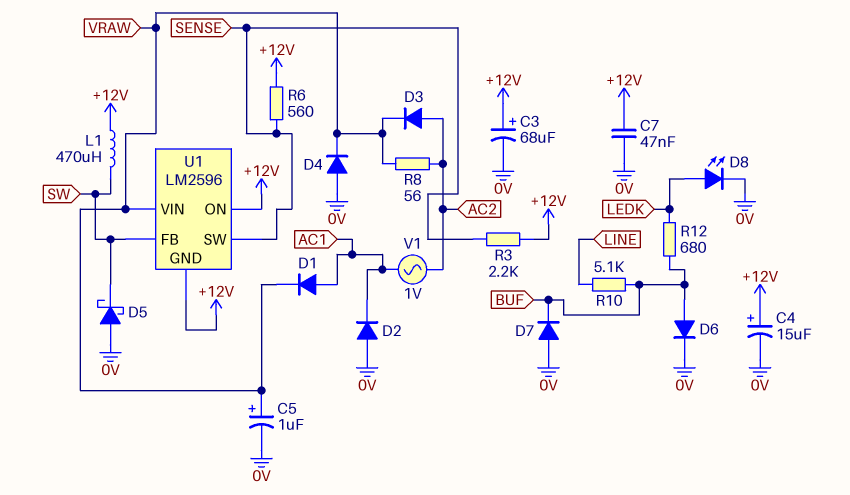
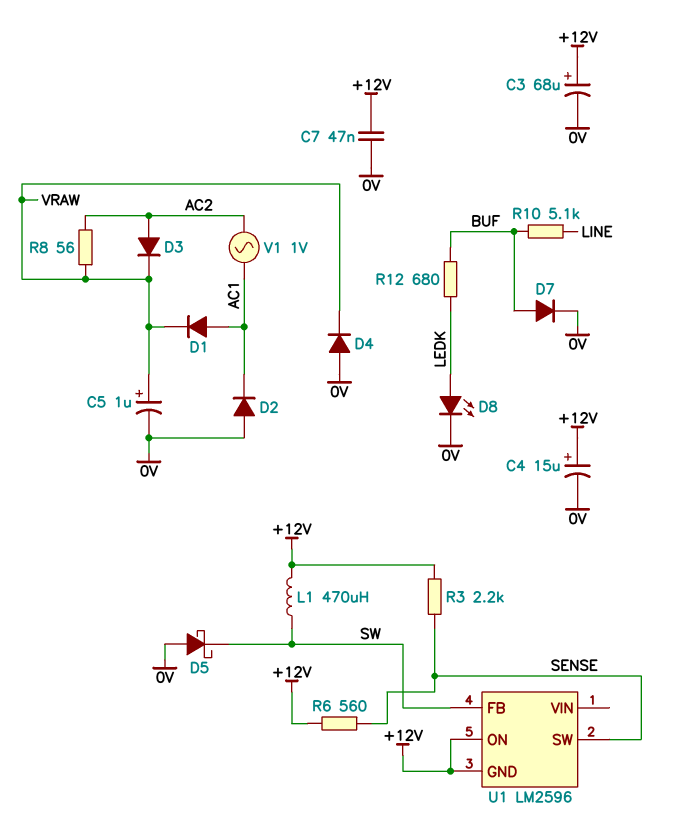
D6: diode (A BUF, K 0V) -> none
D7: diode (A 0V, K BUF) -> diode (A BUF, K 0V)
U1 pin VIN: VRAW -> none

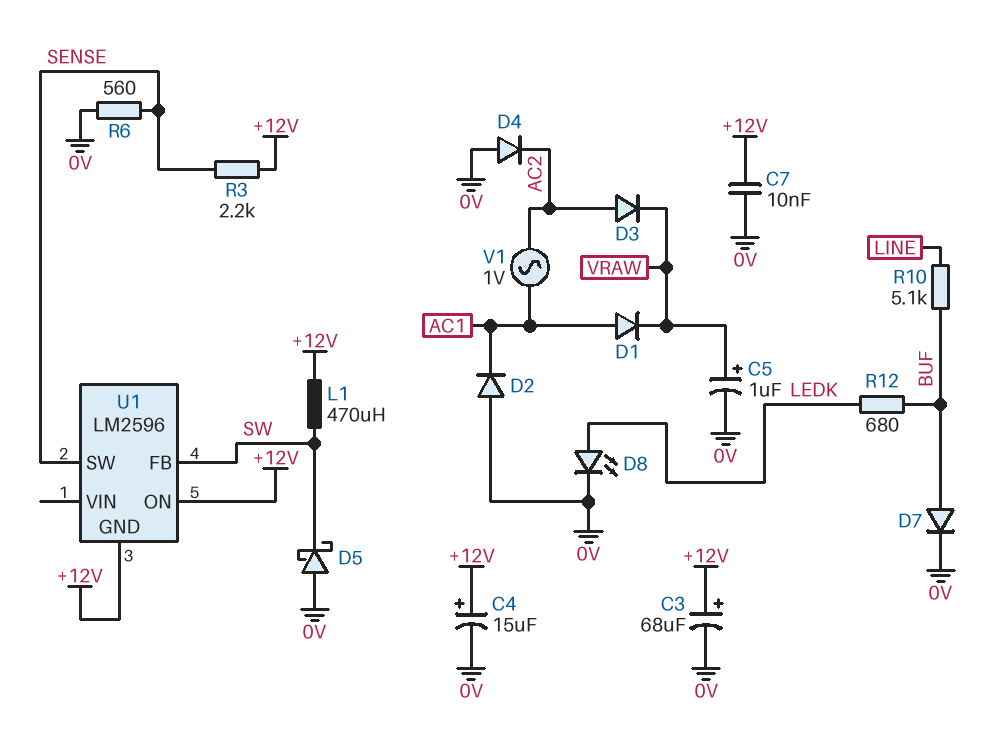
C7: 47nF (+12V, 0V) -> 10nF (+12V, 0V)
D4: diode (A 0V, K VRAW) -> diode (A 0V, K AC2)
R6: 560 (+12V, SENSE) -> 560 (0V, SENSE)
R8: 56 (AC2, VRAW) -> none

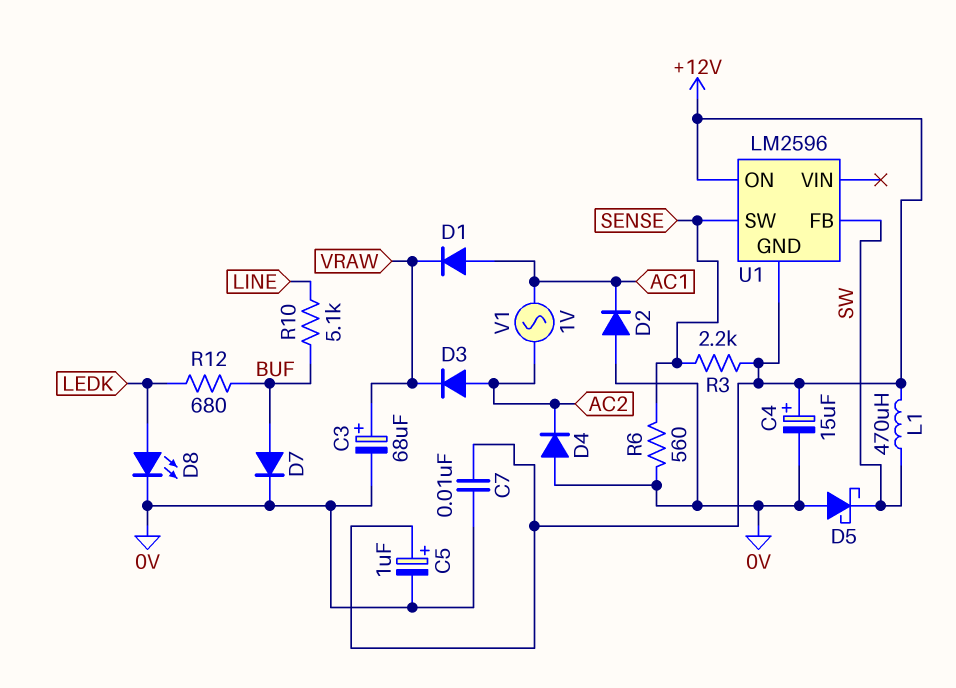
C3: 68uF (plus +12V, minus 0V) -> 68uF (plus VRAW, minus 0V)
C5: 1uF (plus VRAW, minus 0V) -> 1uF (plus +12V, minus 0V)

